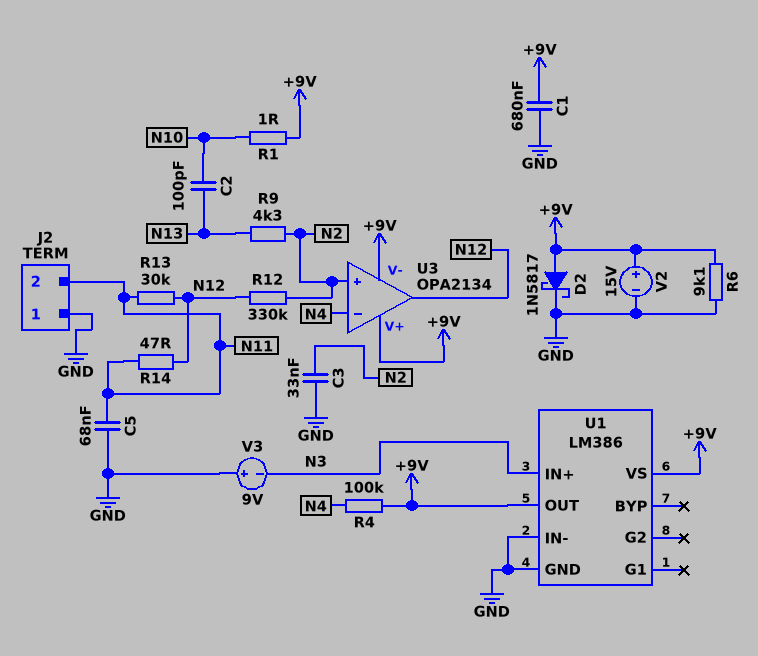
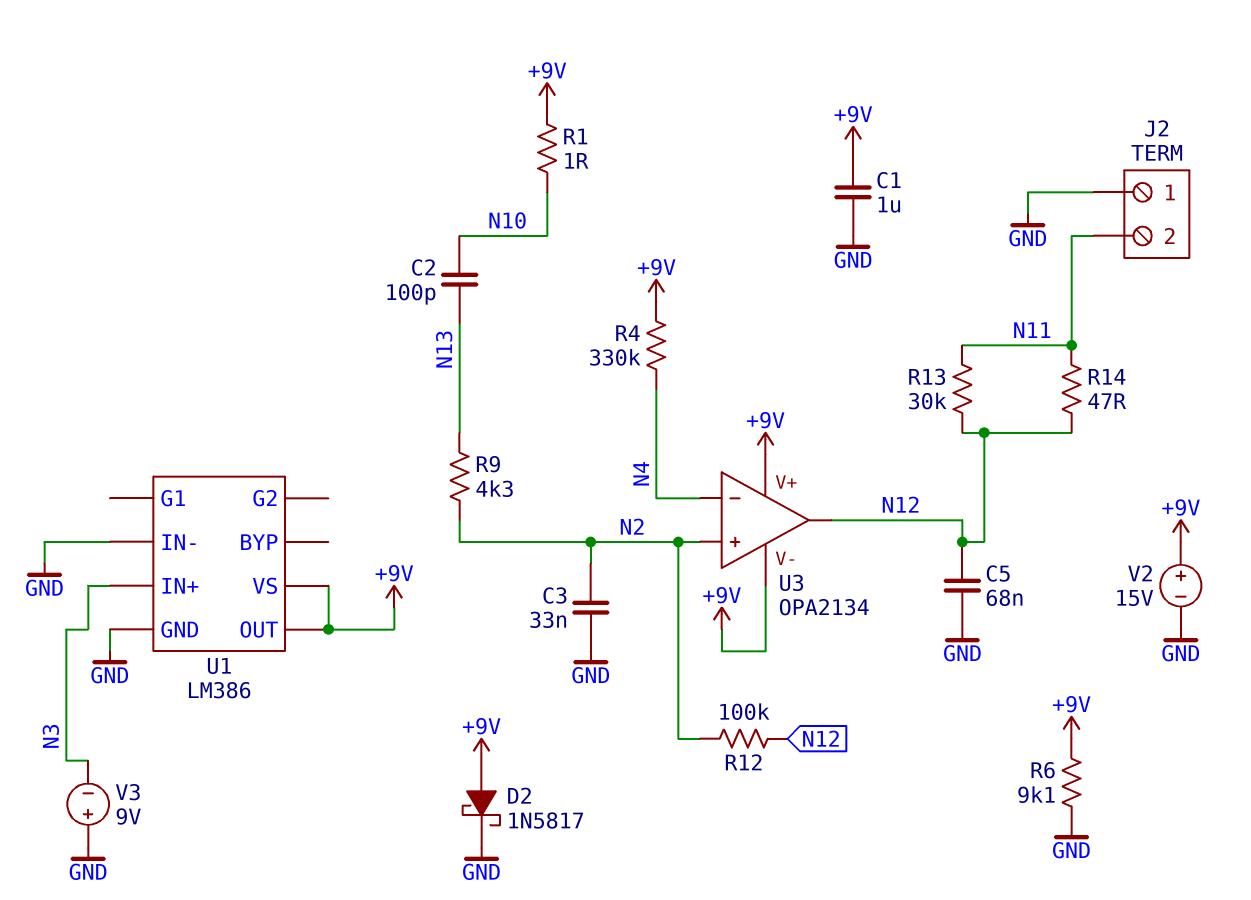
C1: 680nF (+9V, GND) -> 1uF (+9V, GND)
C5: 68nF (GND, N11) -> 68nF (GND, N12)
R4: 100k (+9V, N4) -> 330k (+9V, N4)
R12: 330k (N2, N12) -> 100k (N2, N12)

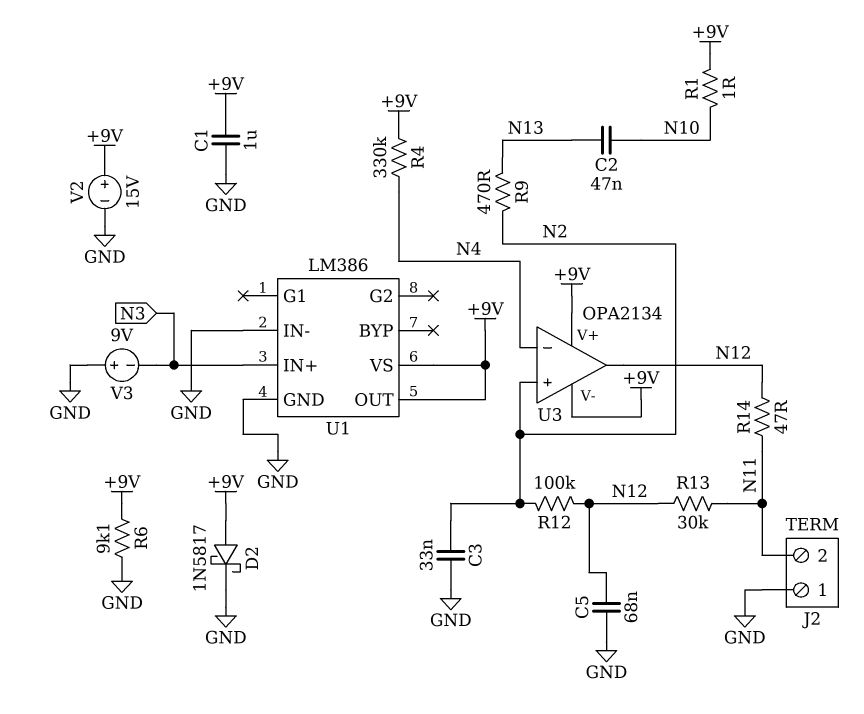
C2: 100pF (N10, N13) -> 47nF (N10, N13)
R9: 4.3k (N2, N13) -> 470 (N2, N13)

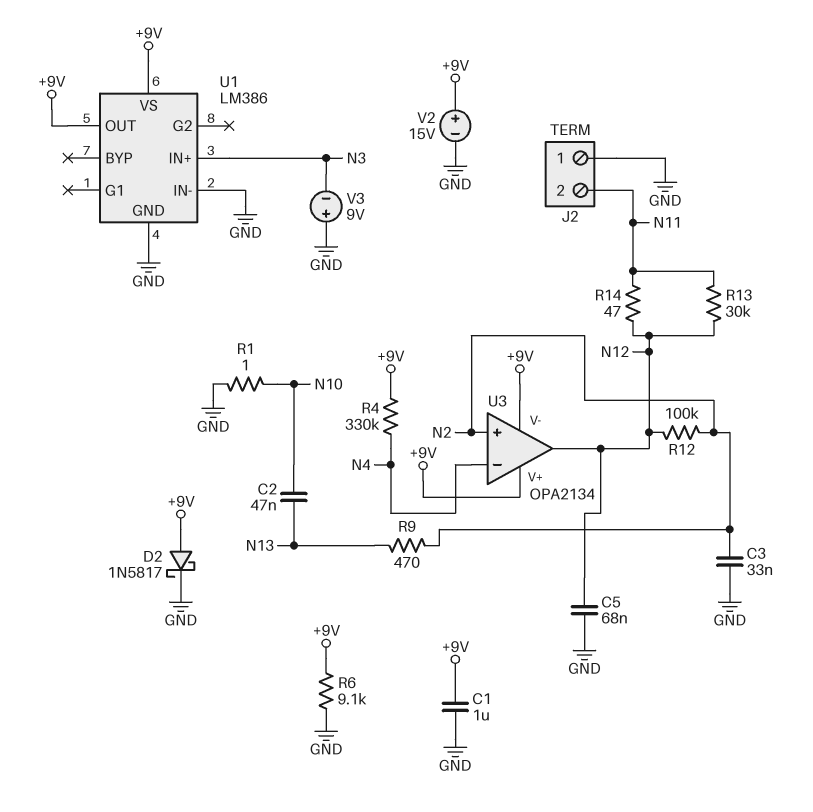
R1: 1 (+9V, N10) -> 1 (GND, N10)

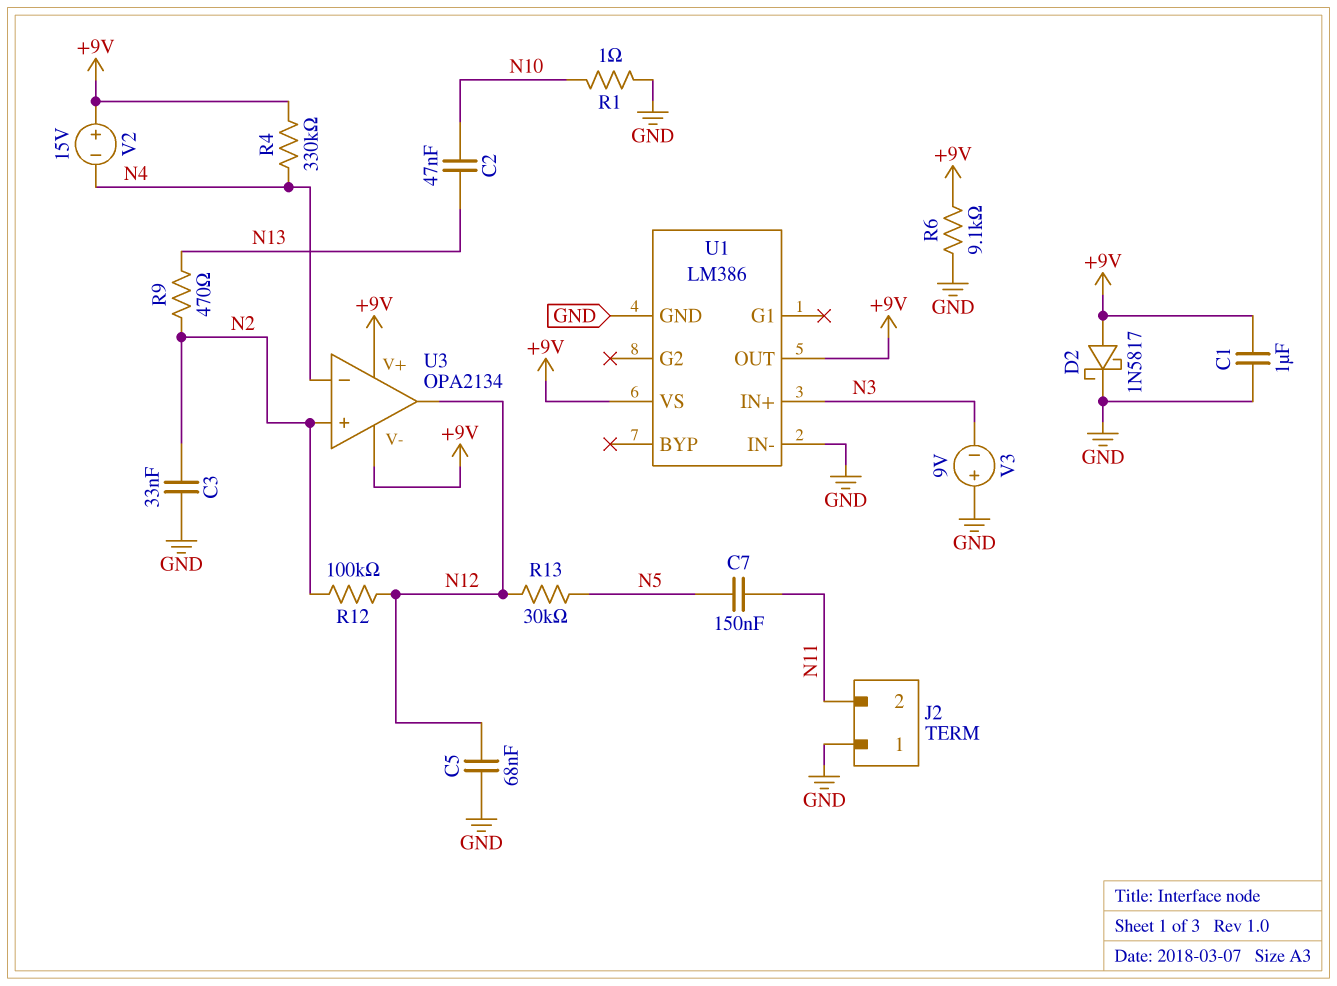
C7: none -> 150nF (N5, N11)
R13: 30k (N11, N12) -> 30k (N5, N12)
R14: 47 (N11, N12) -> none
V2: 15V (plus +9V, minus GND) -> 15V (plus +9V, minus N4)

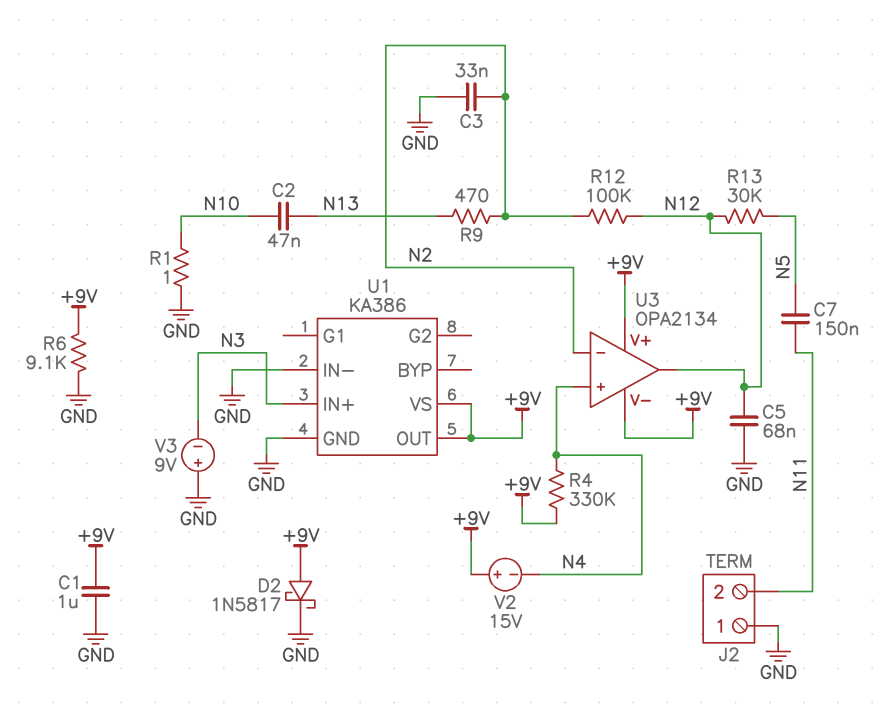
U1: LM386 -> KA386
U3 pin in+: N2 -> N4
U3 pin in-: N4 -> N2

